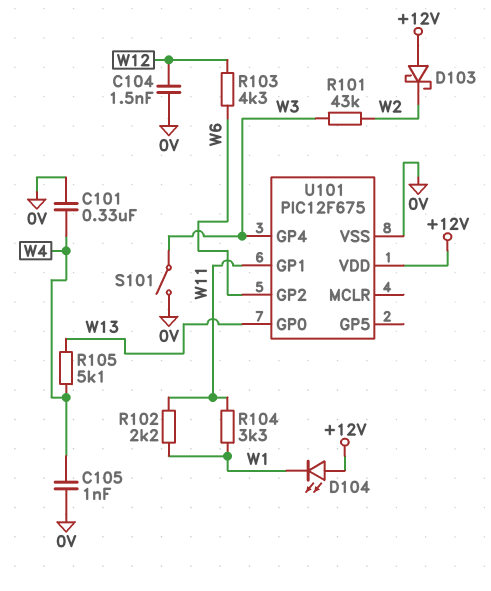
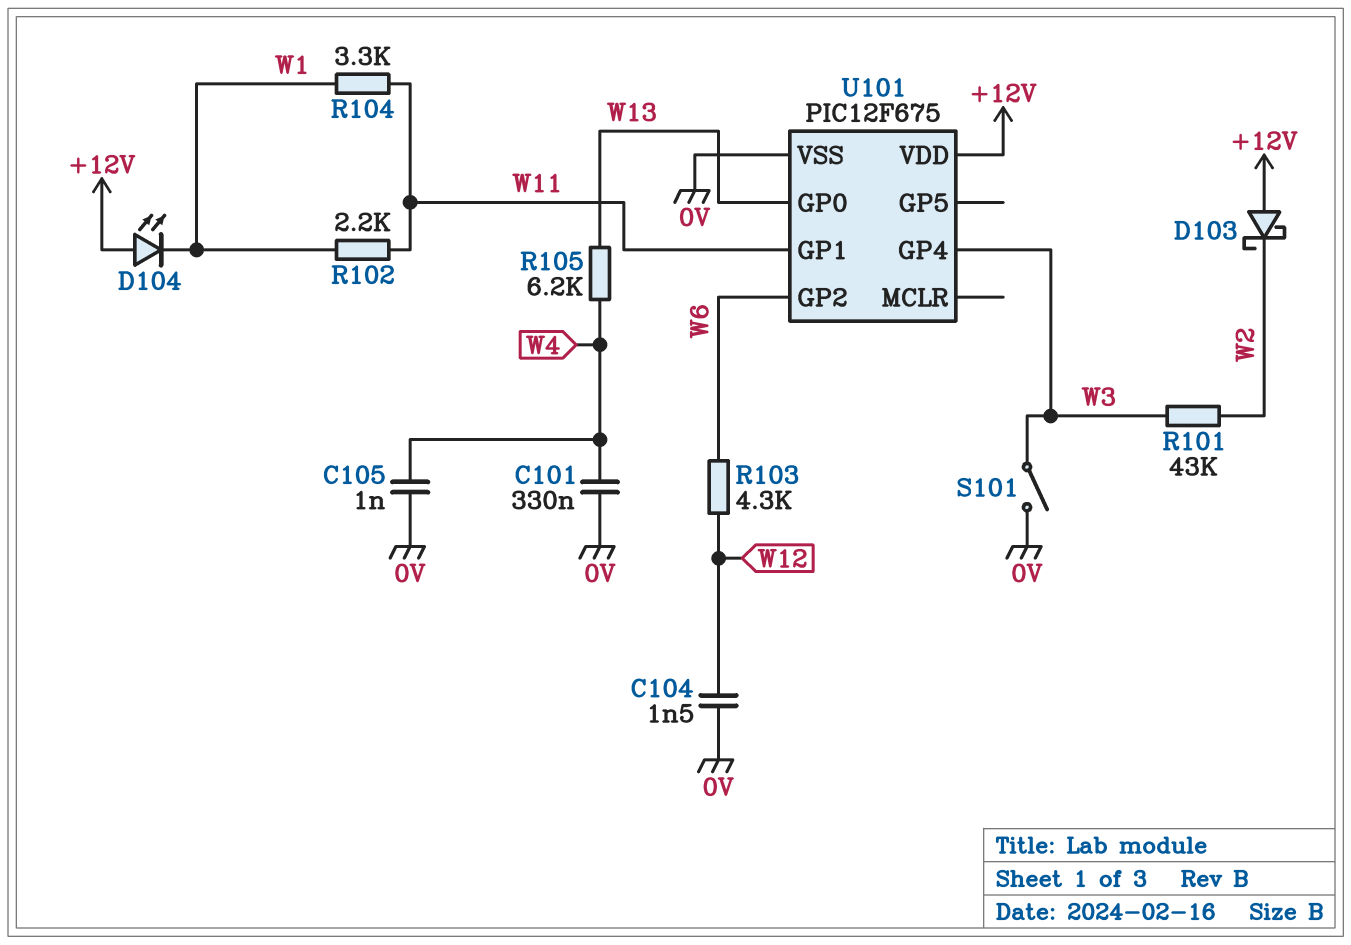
R105: 5.1k (W4, W13) -> 6.2k (W4, W13)

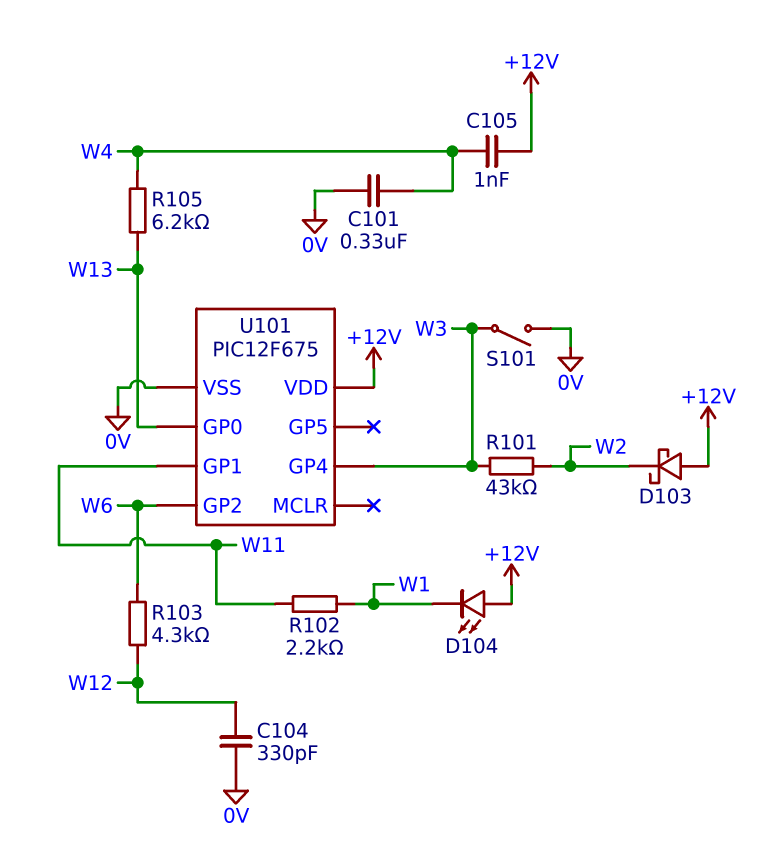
C104: 1.5nF (0V, W12) -> 330pF (0V, W12)
C105: 1nF (0V, W4) -> 1nF (+12V, W4)
R104: 3.3k (W1, W11) -> none

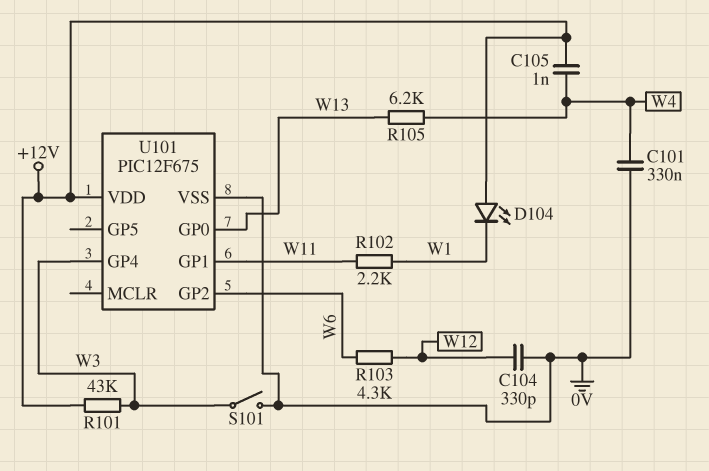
D103: schottky (A +12V, K W2) -> none
R101: 43k (W2, W3) -> 43k (+12V, W3)

